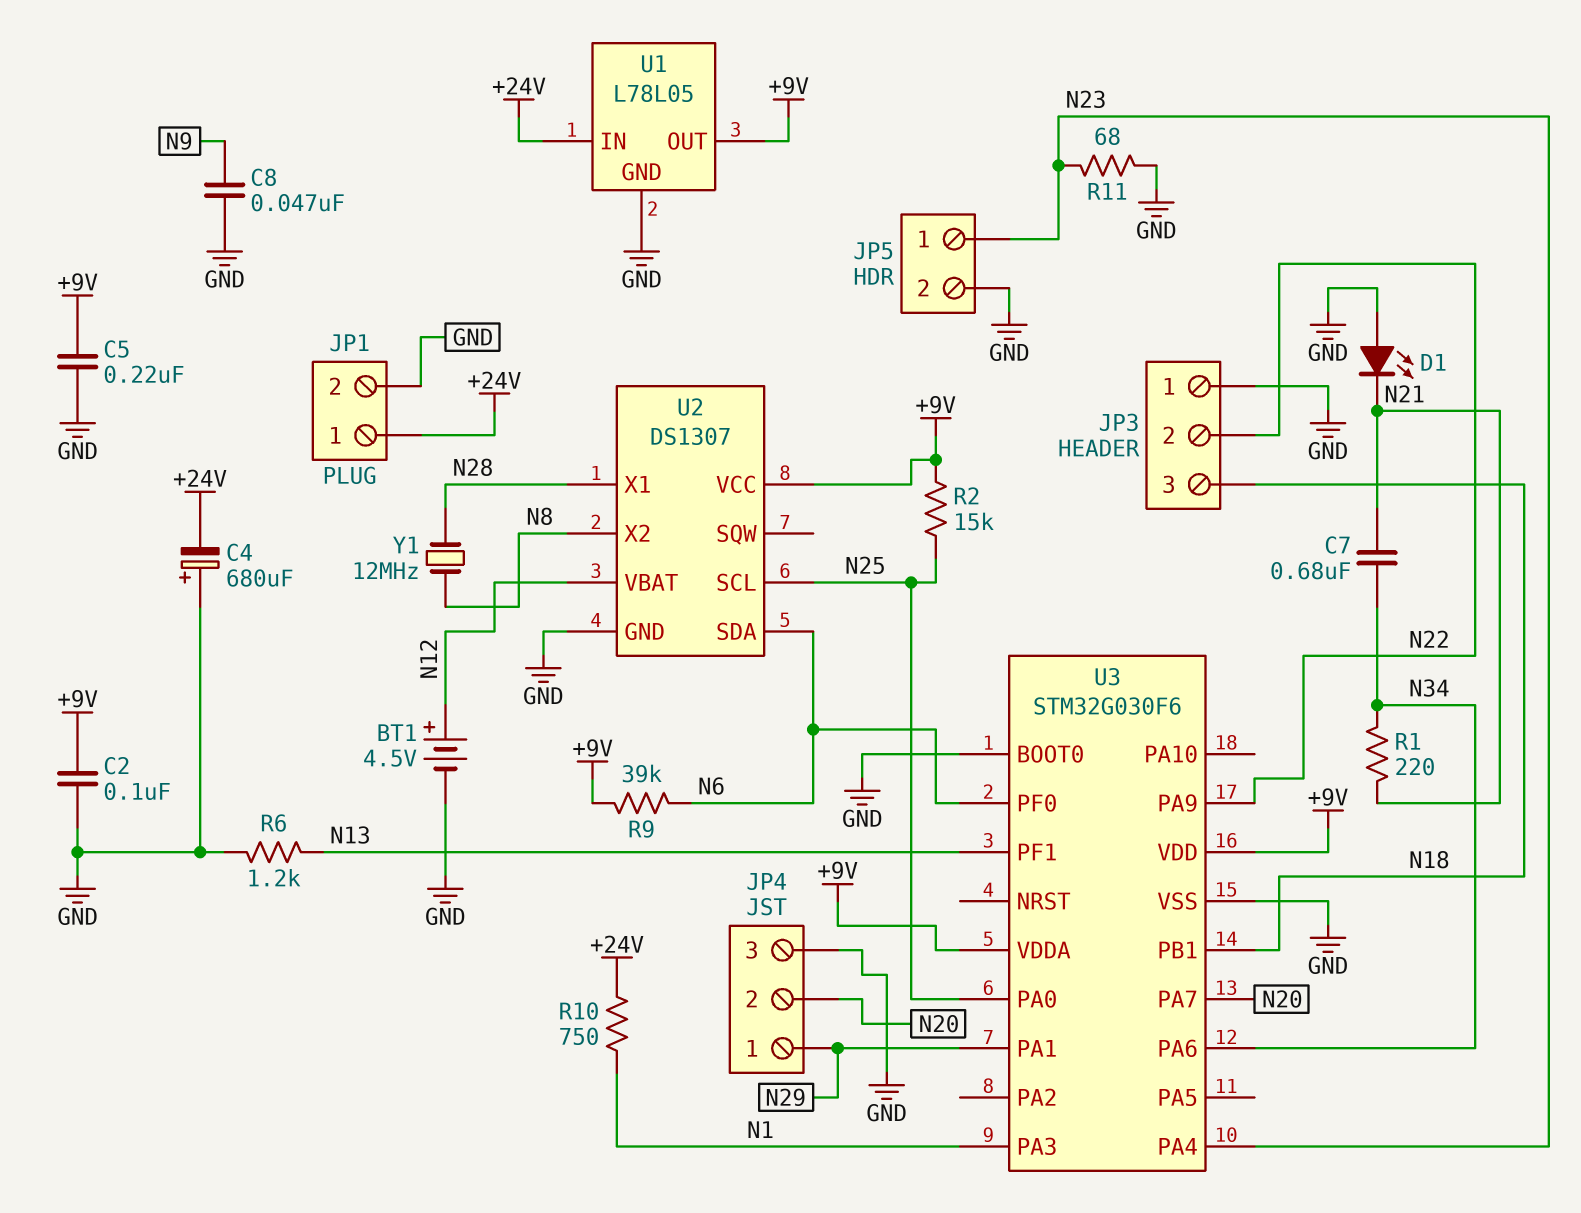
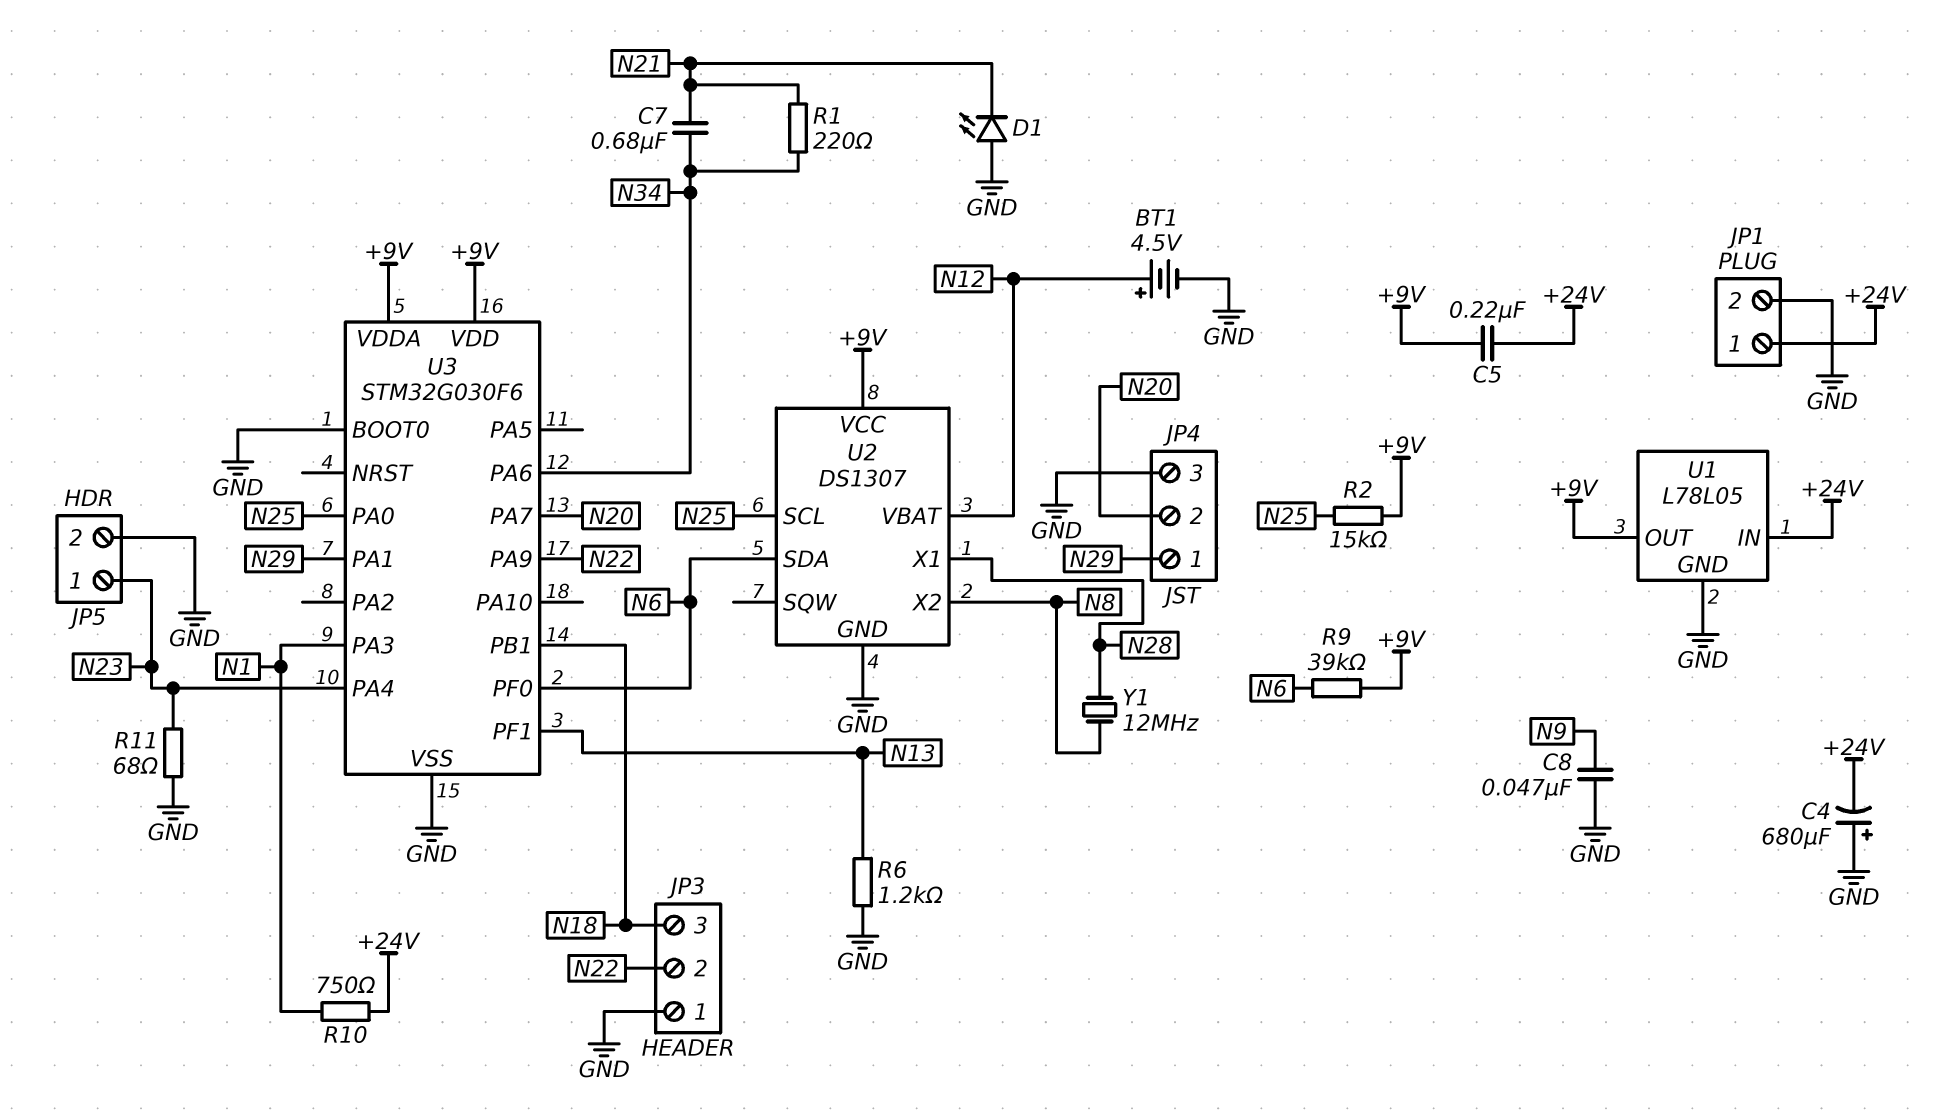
C2: 100nF (+9V, GND) -> none
C5: 220nF (+9V, GND) -> 220nF (+9V, +24V)

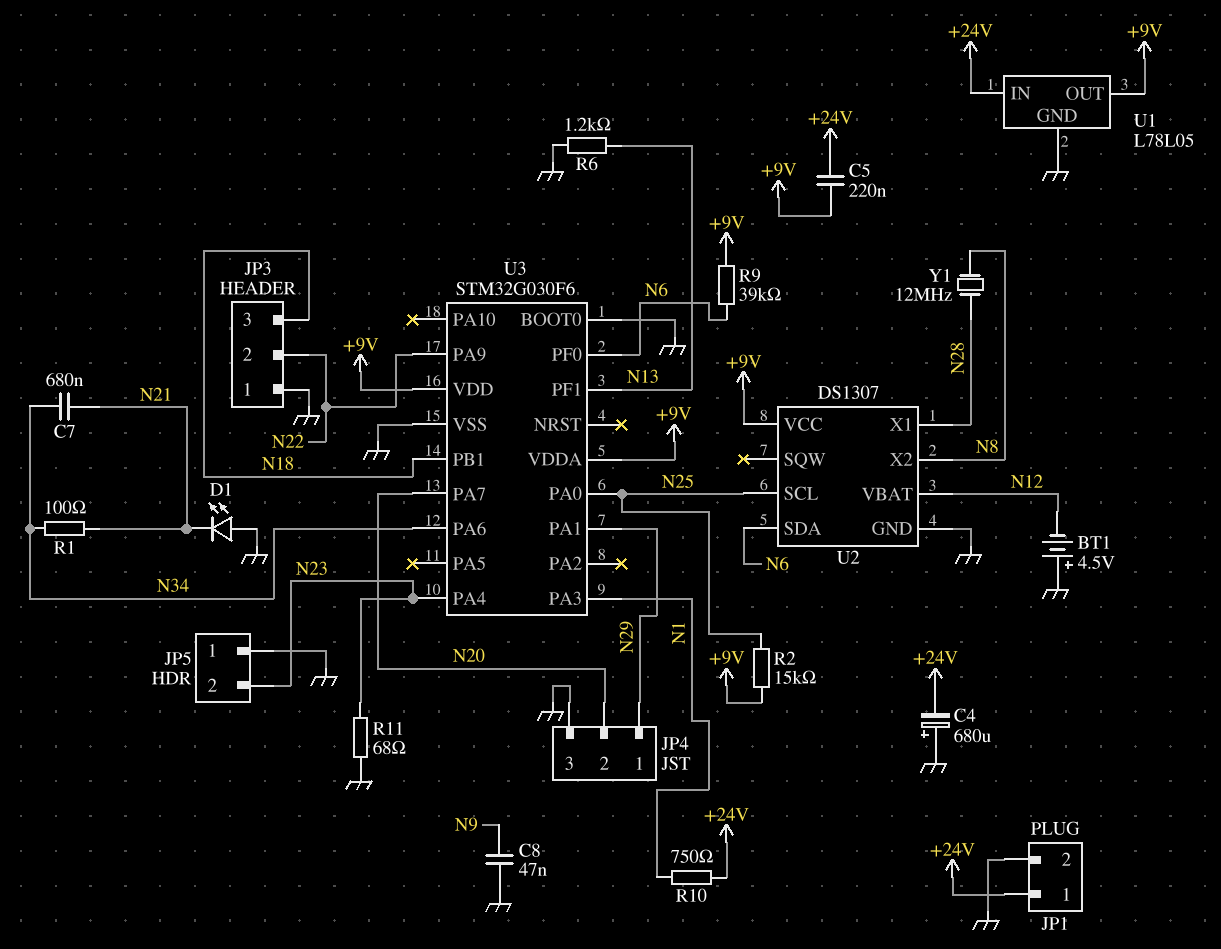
BT1: 4.5V (plus N12, minus GND) -> 4.5V (plus GND, minus N12)
JP5 pin 1: N23 -> GND
JP5 pin 2: GND -> N23
R1: 220 (N21, N34) -> 100 (N21, N34)

